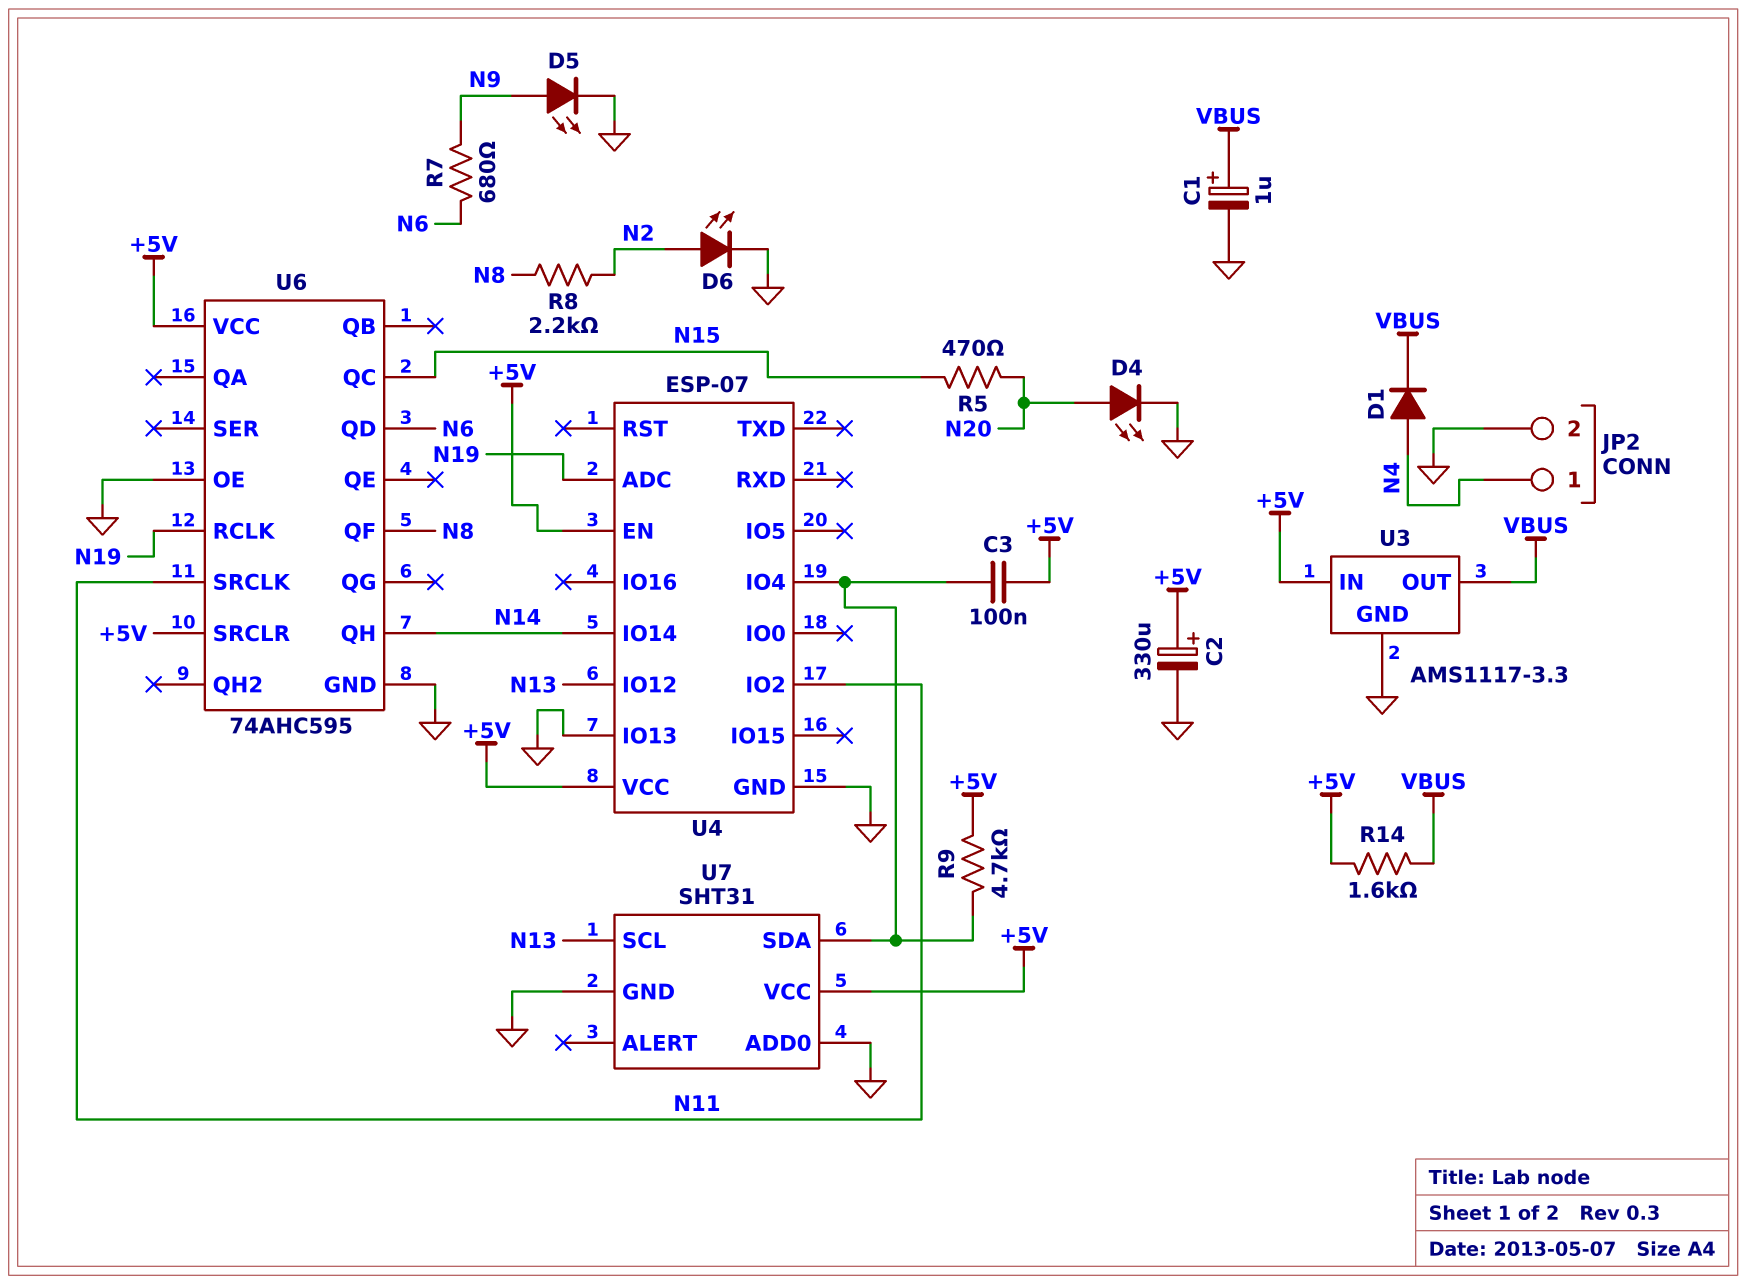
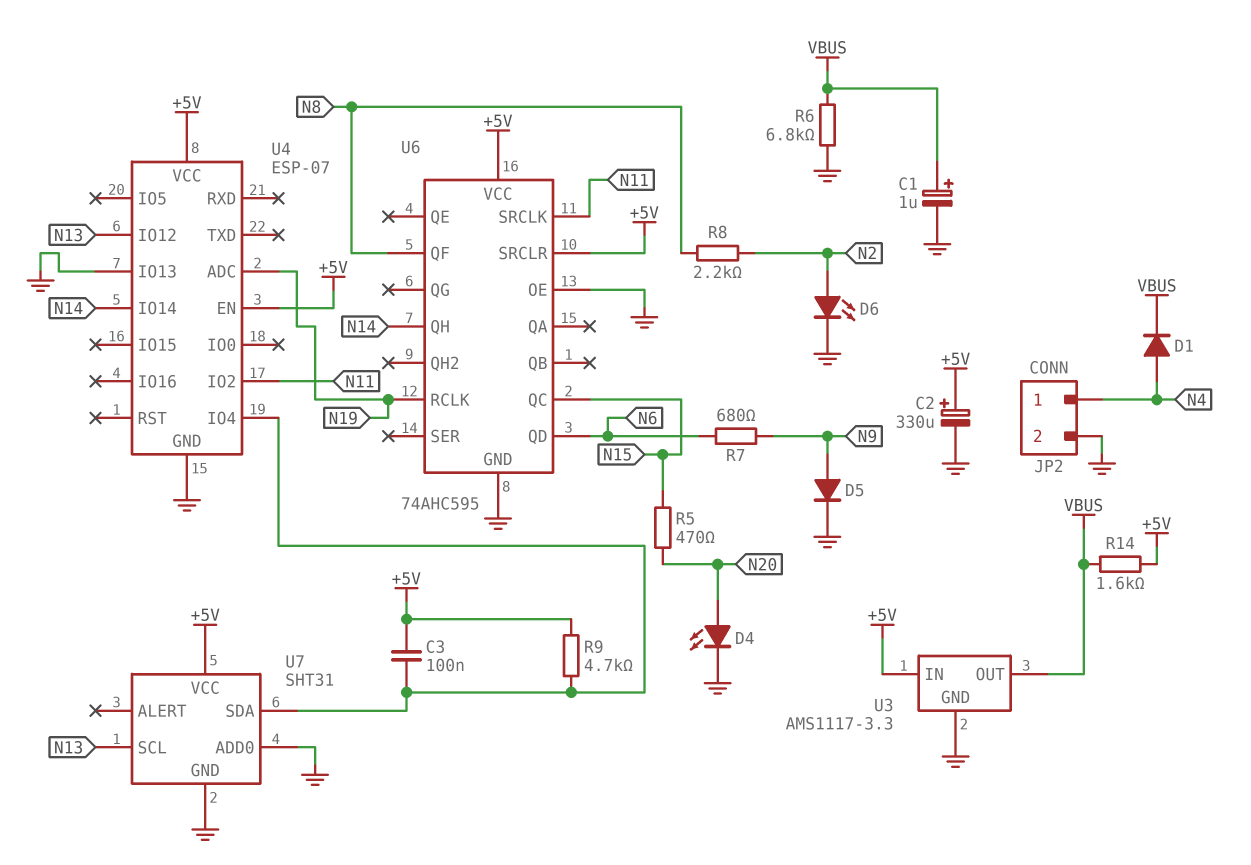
D5: LED (A N9, K GND) -> diode (A N9, K GND)
R6: none -> 6.8k (GND, VBUS)

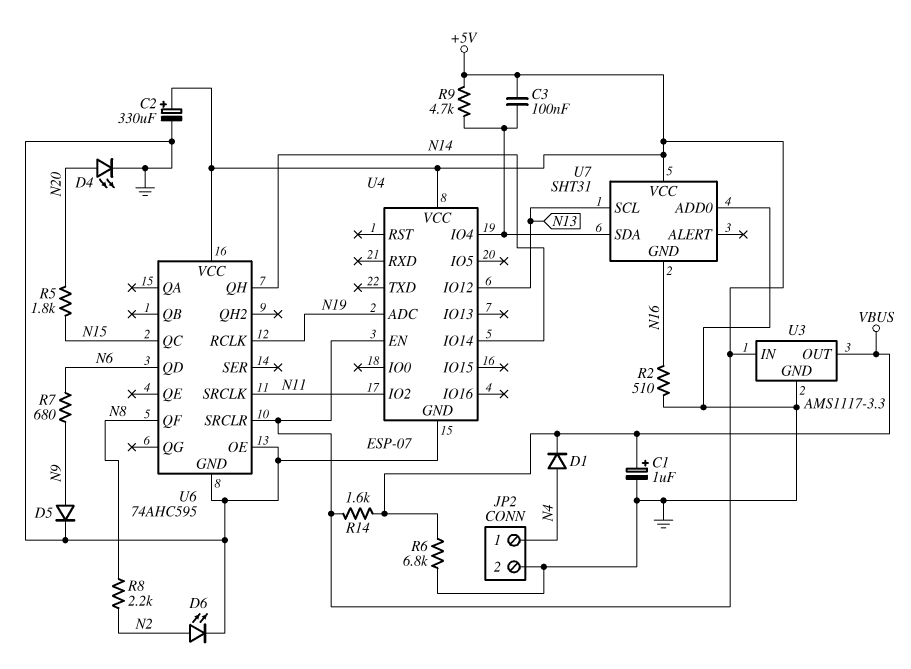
R2: none -> 510 (GND, N16)
R5: 470 (N15, N20) -> 1.8k (N15, N20)
U4 pin IO13: GND -> none
U7 pin GND: GND -> N16

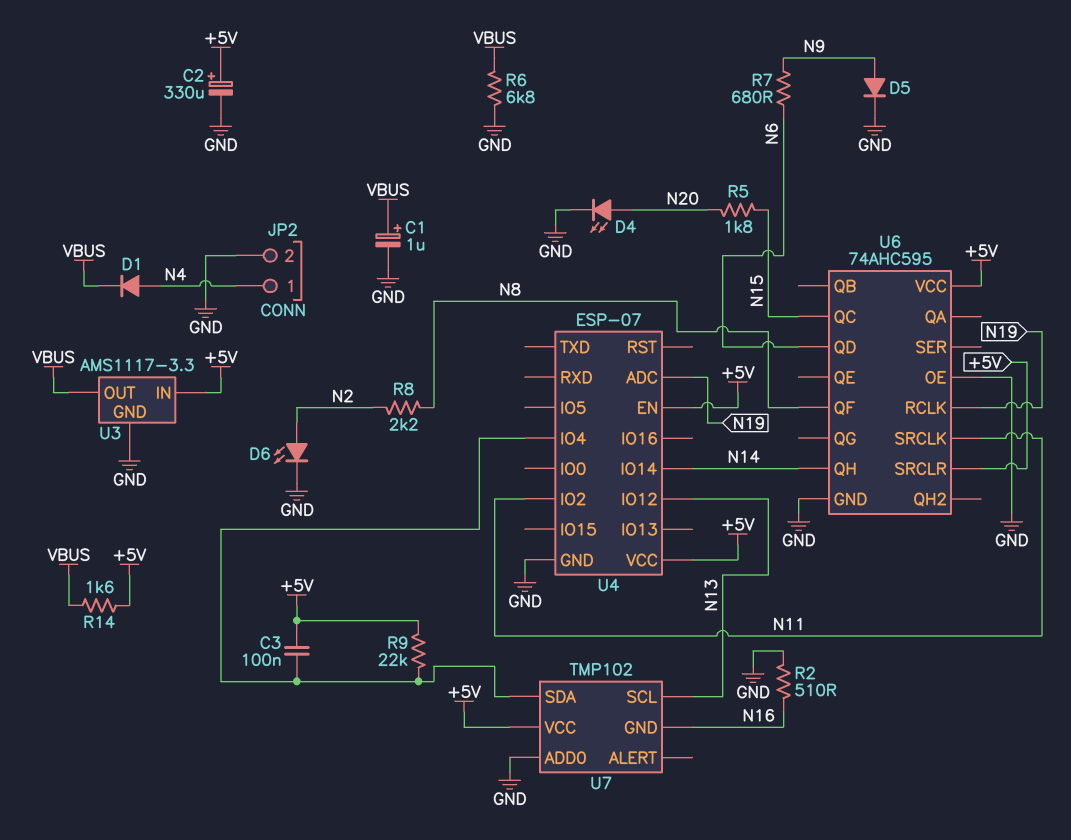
R9: 4.7k (+5V, U4/IO4) -> 22k (+5V, U4/IO4)
U7: SHT31 -> TMP102

